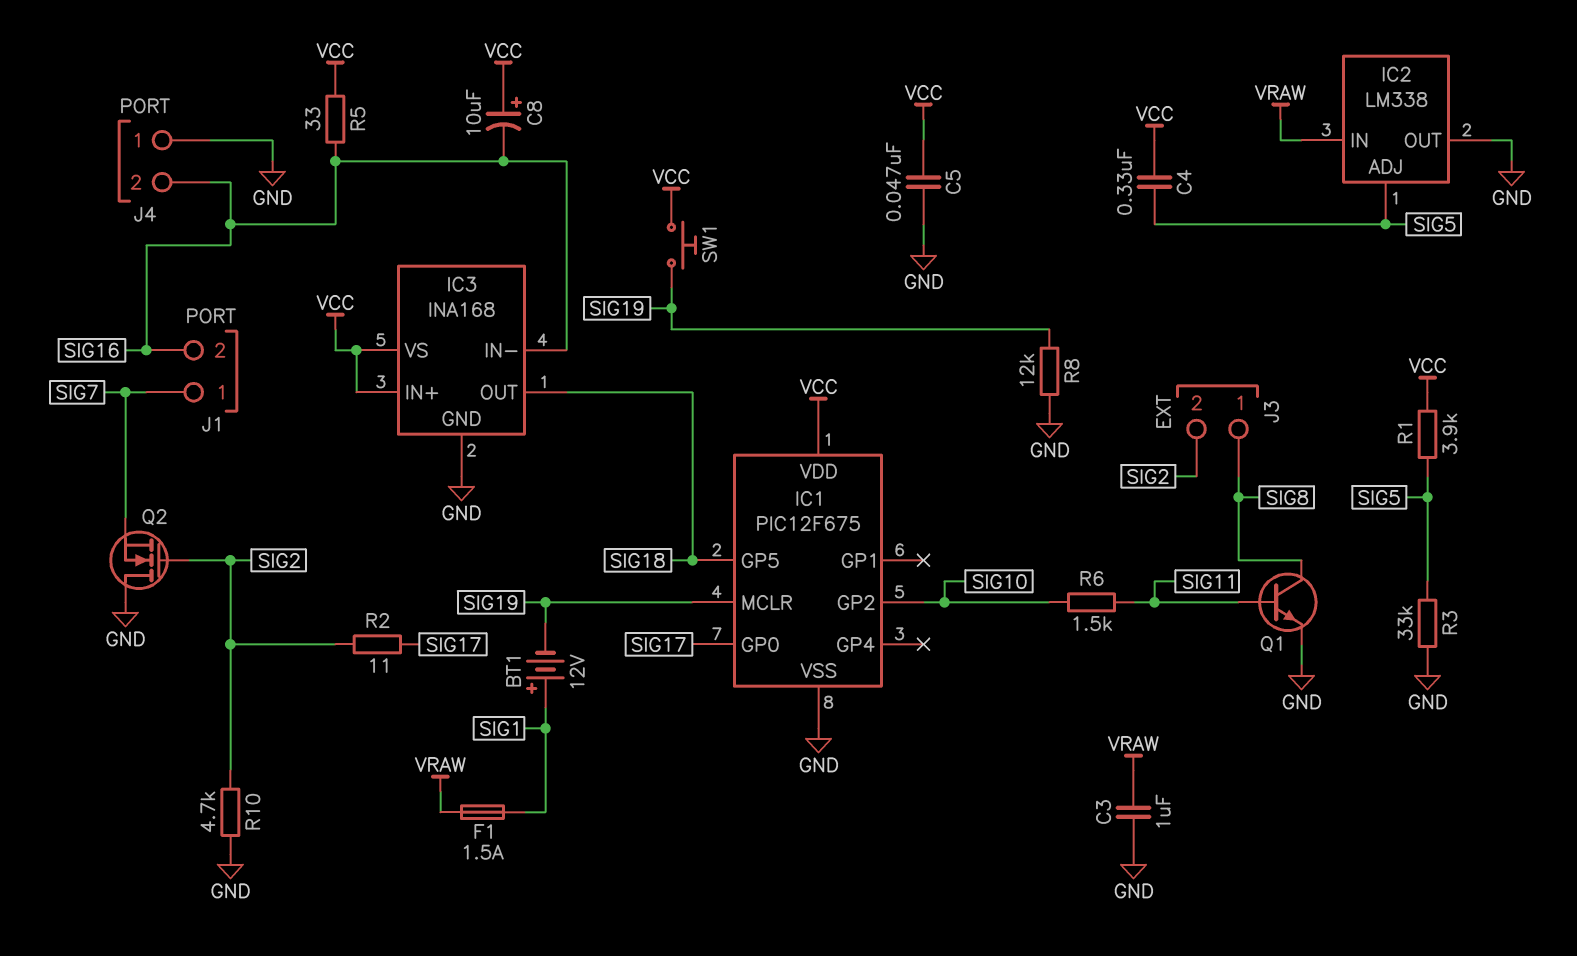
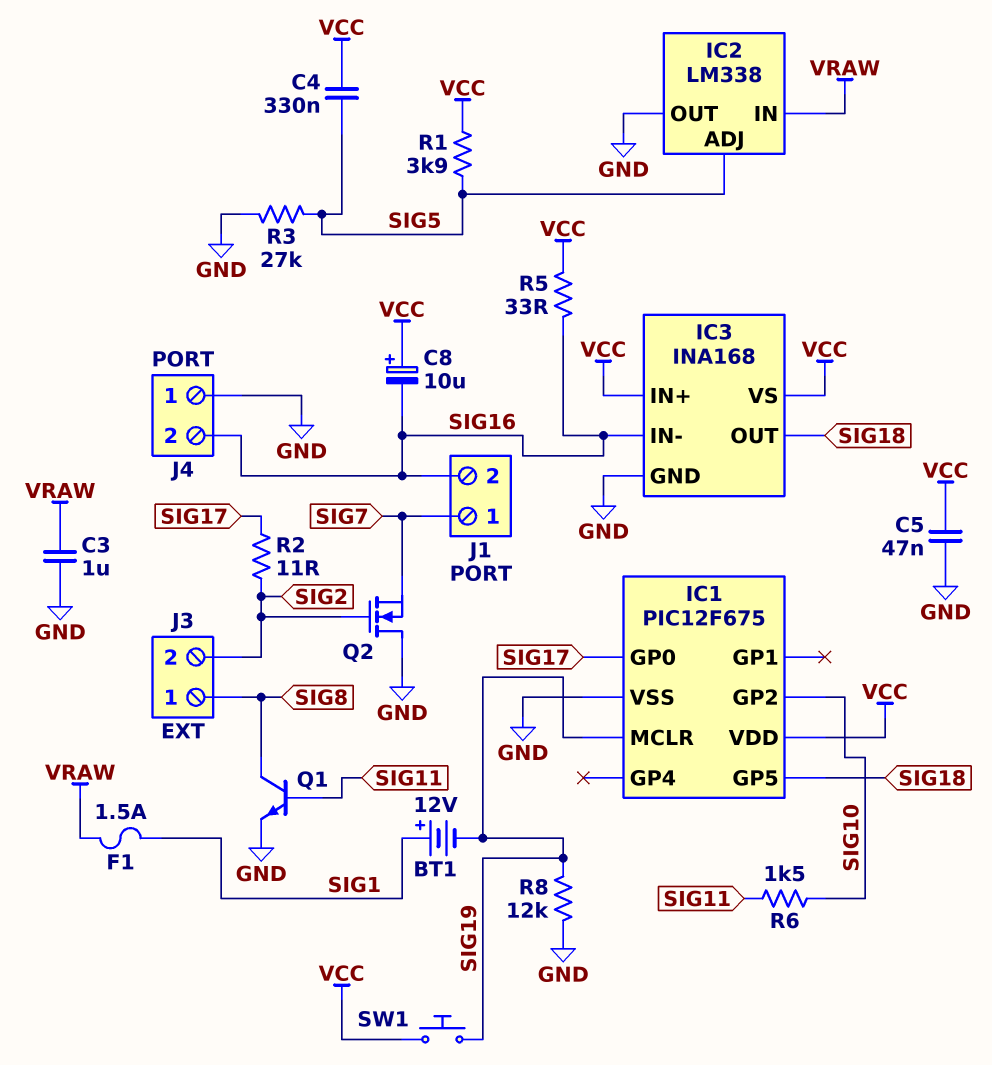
R3: 33k (GND, SIG5) -> 27k (GND, SIG5)
R10: 4.7k (GND, SIG2) -> none

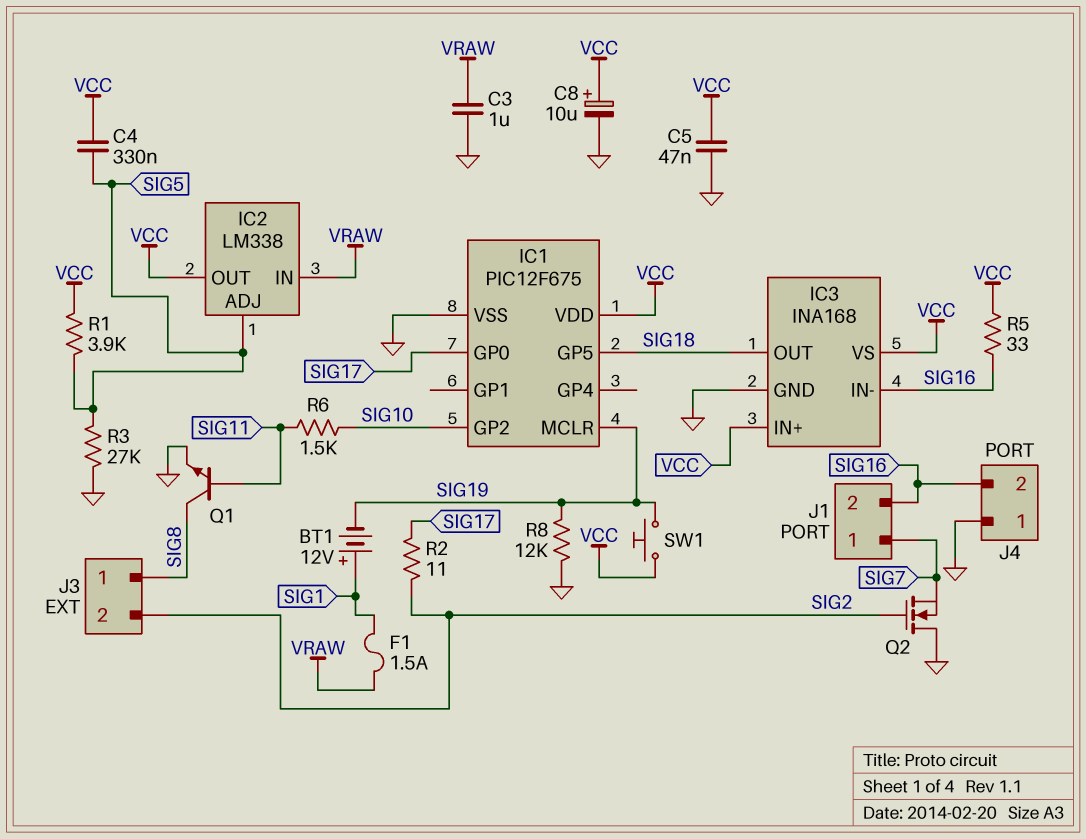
C8: 10uF (plus VCC, minus SIG16) -> 10uF (plus VCC, minus GND)
IC2 pin OUT: GND -> VCC

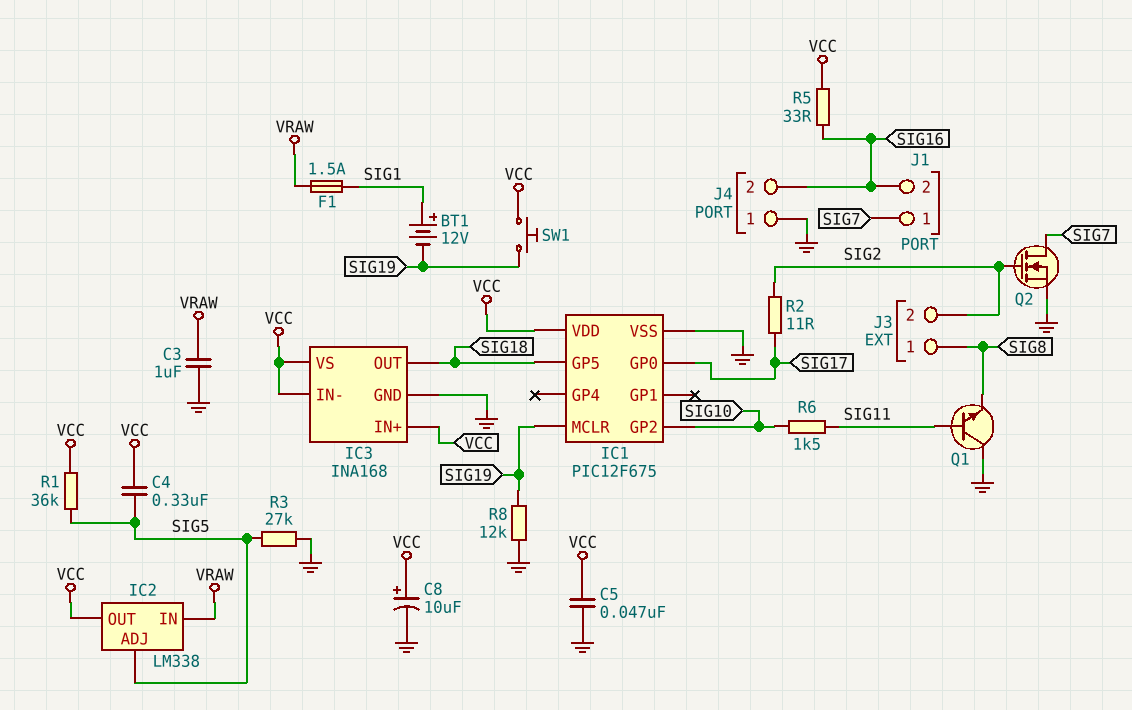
IC3 pin IN-: SIG16 -> VCC
Q1: NPN (B SIG11, C SIG8, E GND) -> NPN (B SIG11, C GND, E SIG8)
Q2: NMOS (G SIG2, D GND, S SIG7) -> NMOS (G SIG2, D SIG7, S GND)
R1: 3.9k (SIG5, VCC) -> 36k (SIG5, VCC)

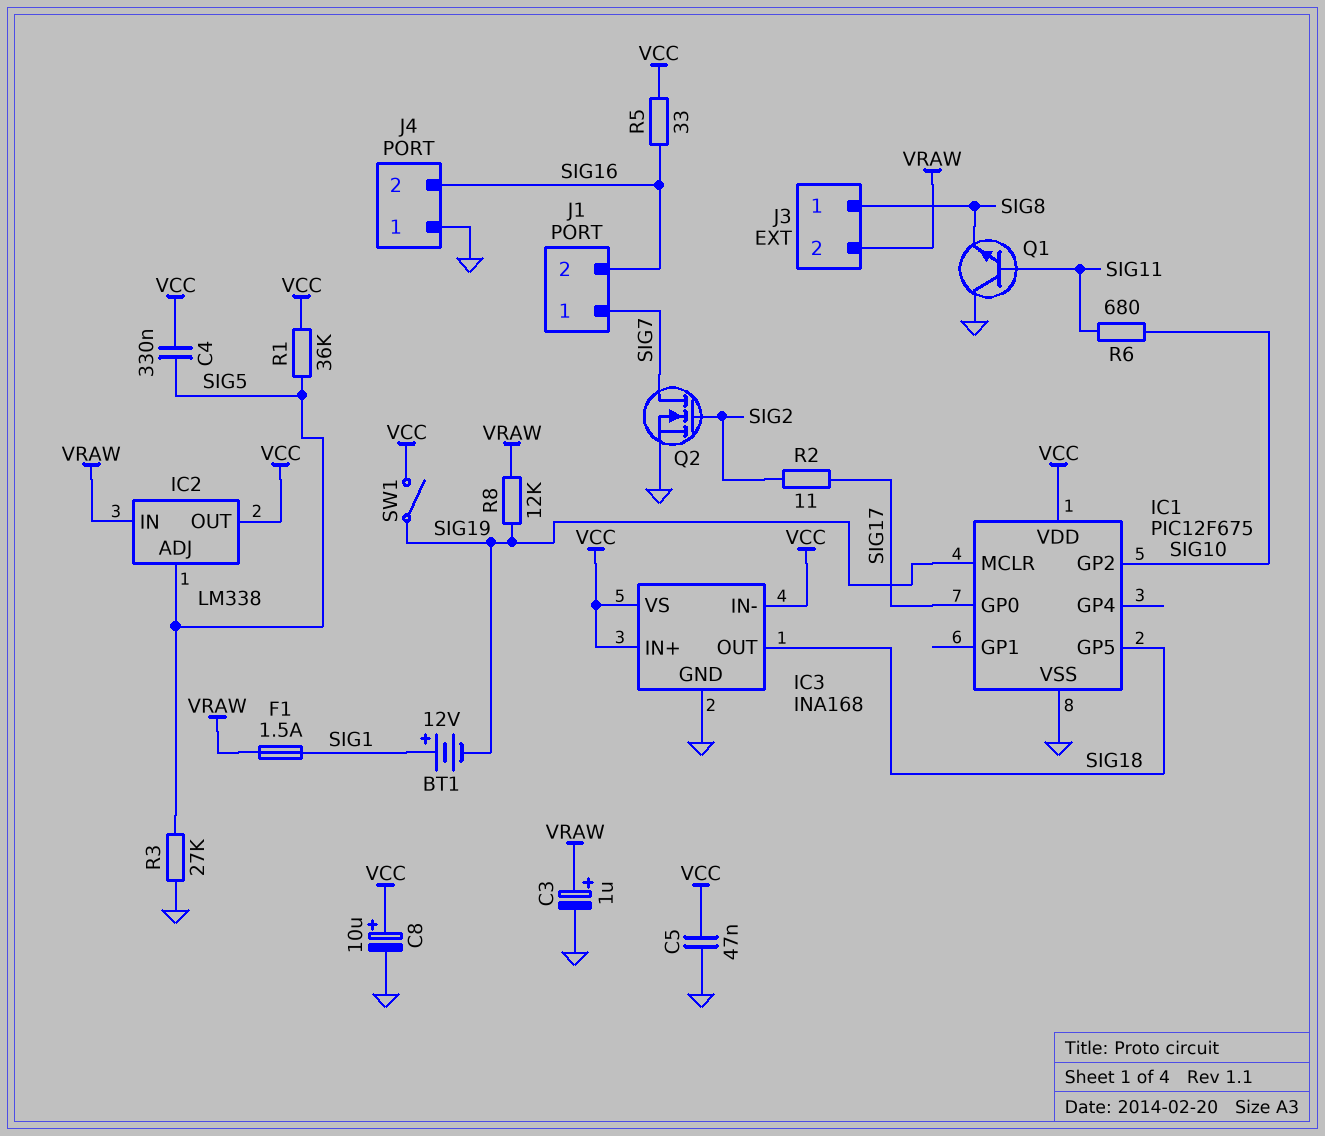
C3: 1uF (GND, VRAW) -> 1uF (plus VRAW, minus GND)
J3 pin 2: SIG2 -> VRAW
R6: 1.5k (SIG10, SIG11) -> 680 (SIG10, SIG11)
R8: 12k (GND, SIG19) -> 12k (SIG19, VRAW)
SW1: button (SIG19, VCC) -> switch (SIG19, VCC)

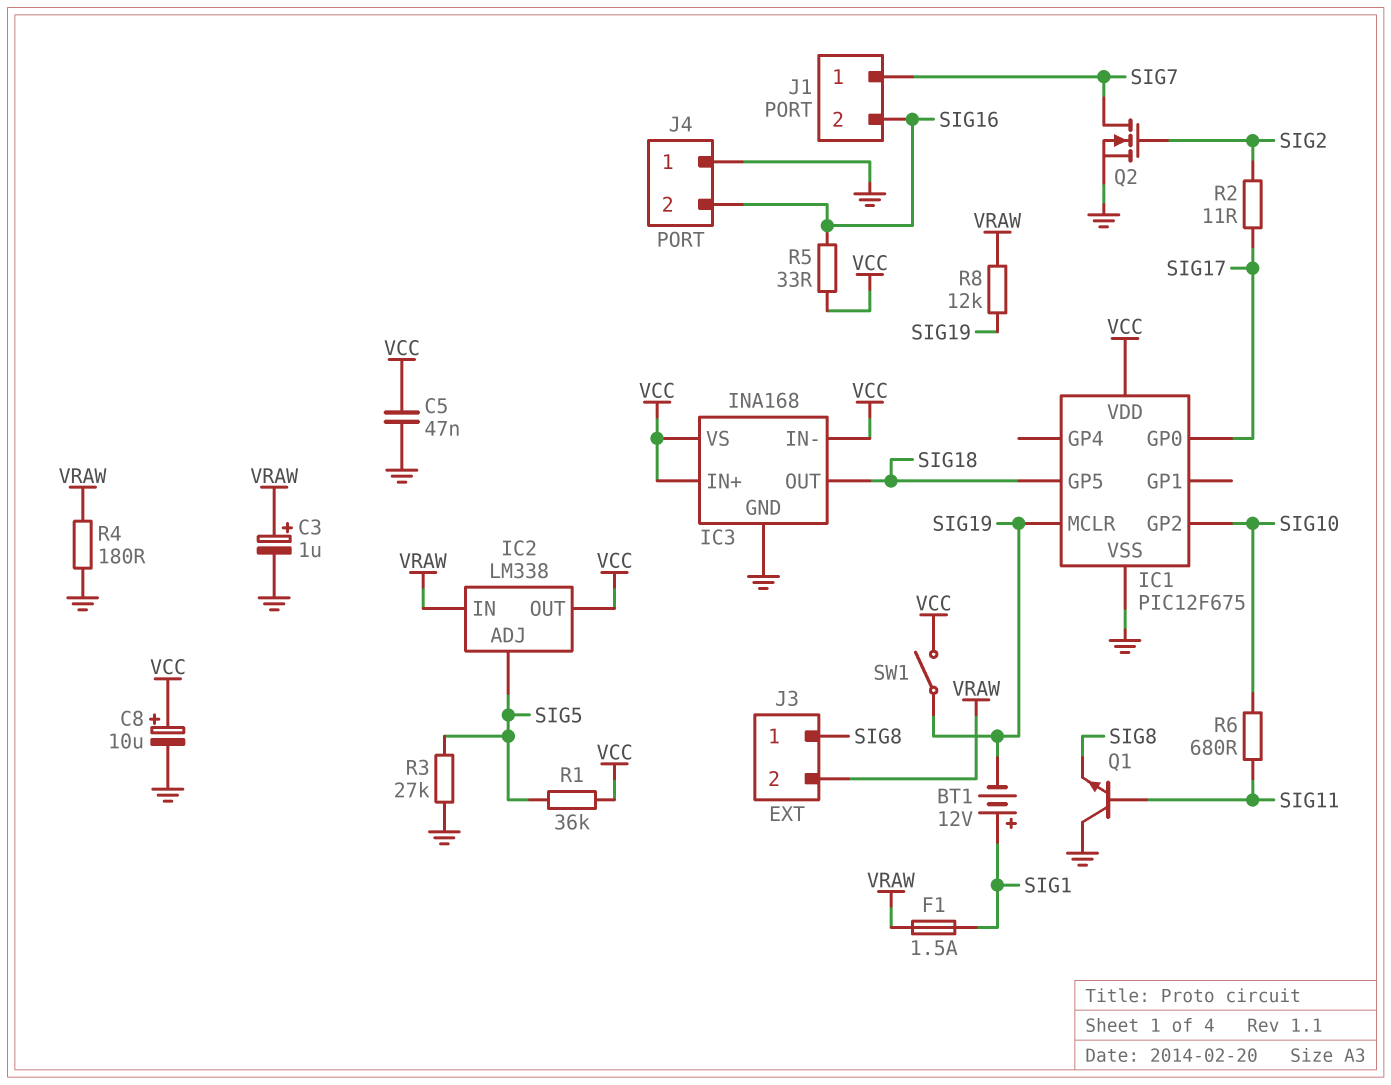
C4: 330nF (SIG5, VCC) -> none
R4: none -> 180 (GND, VRAW)

